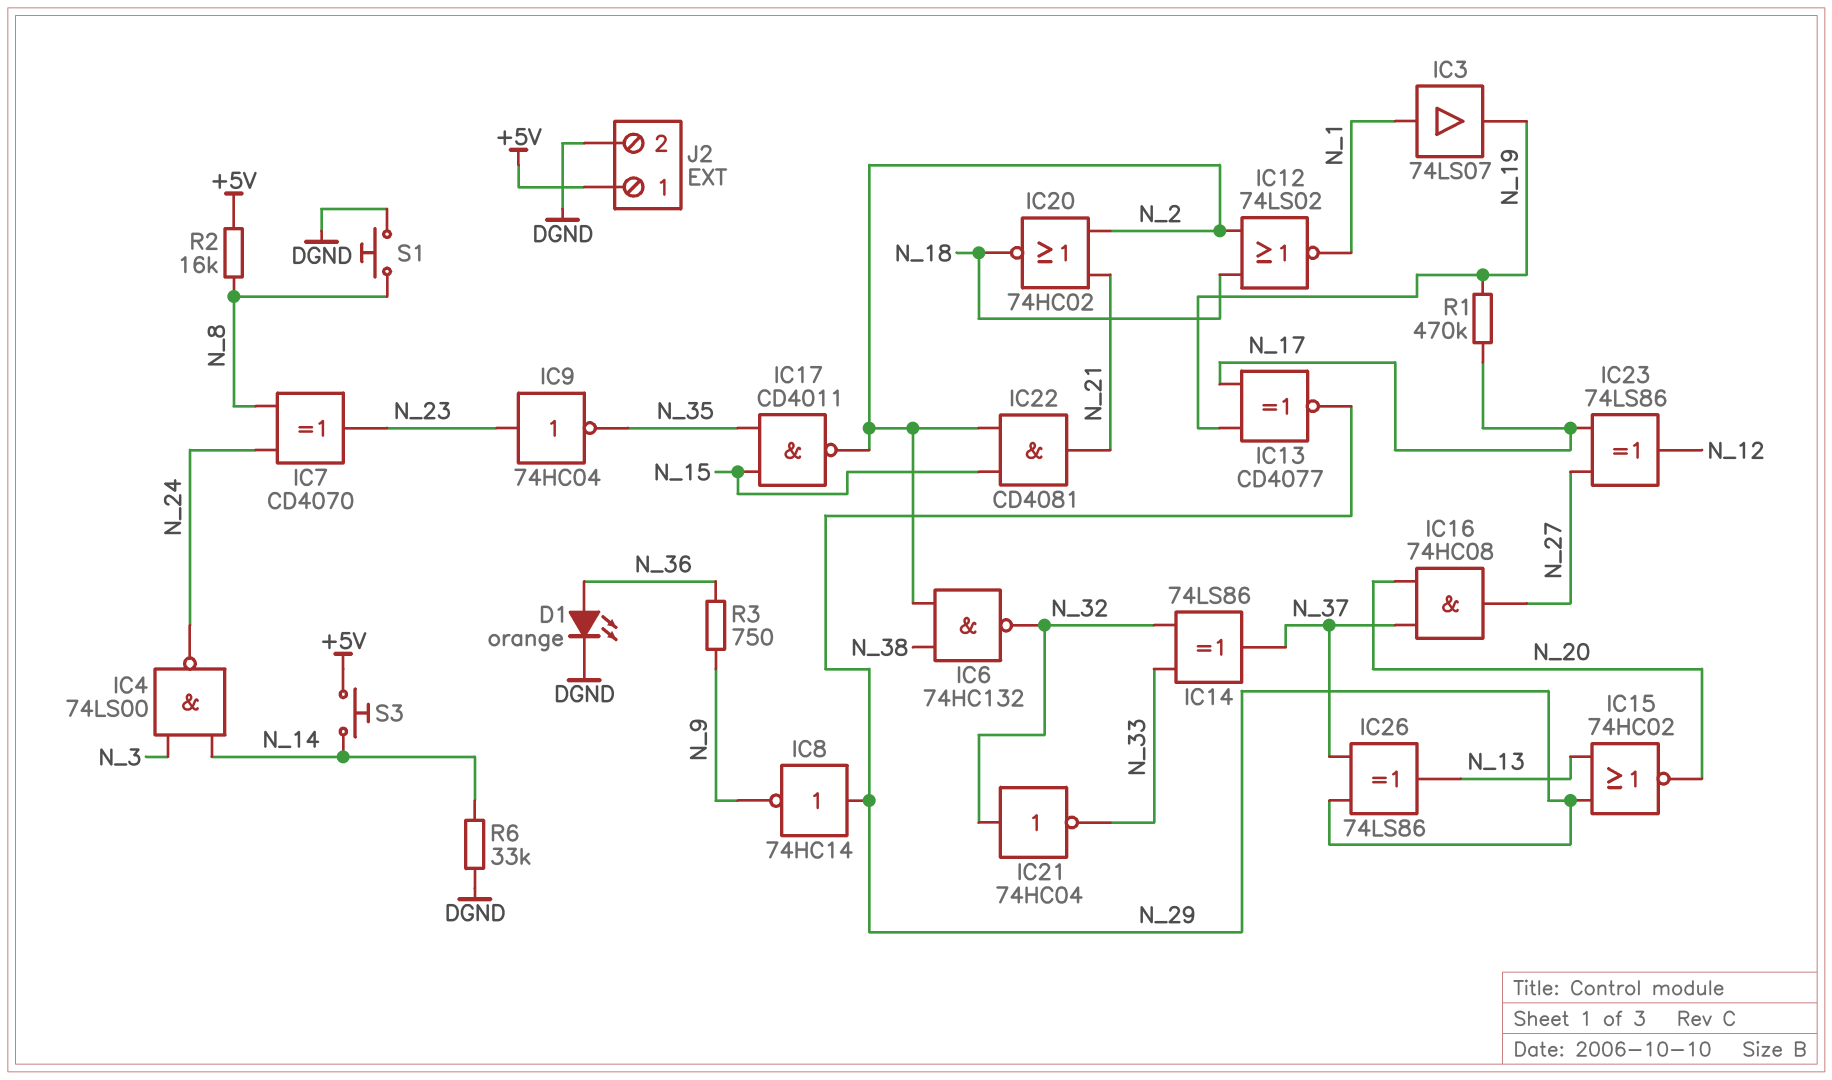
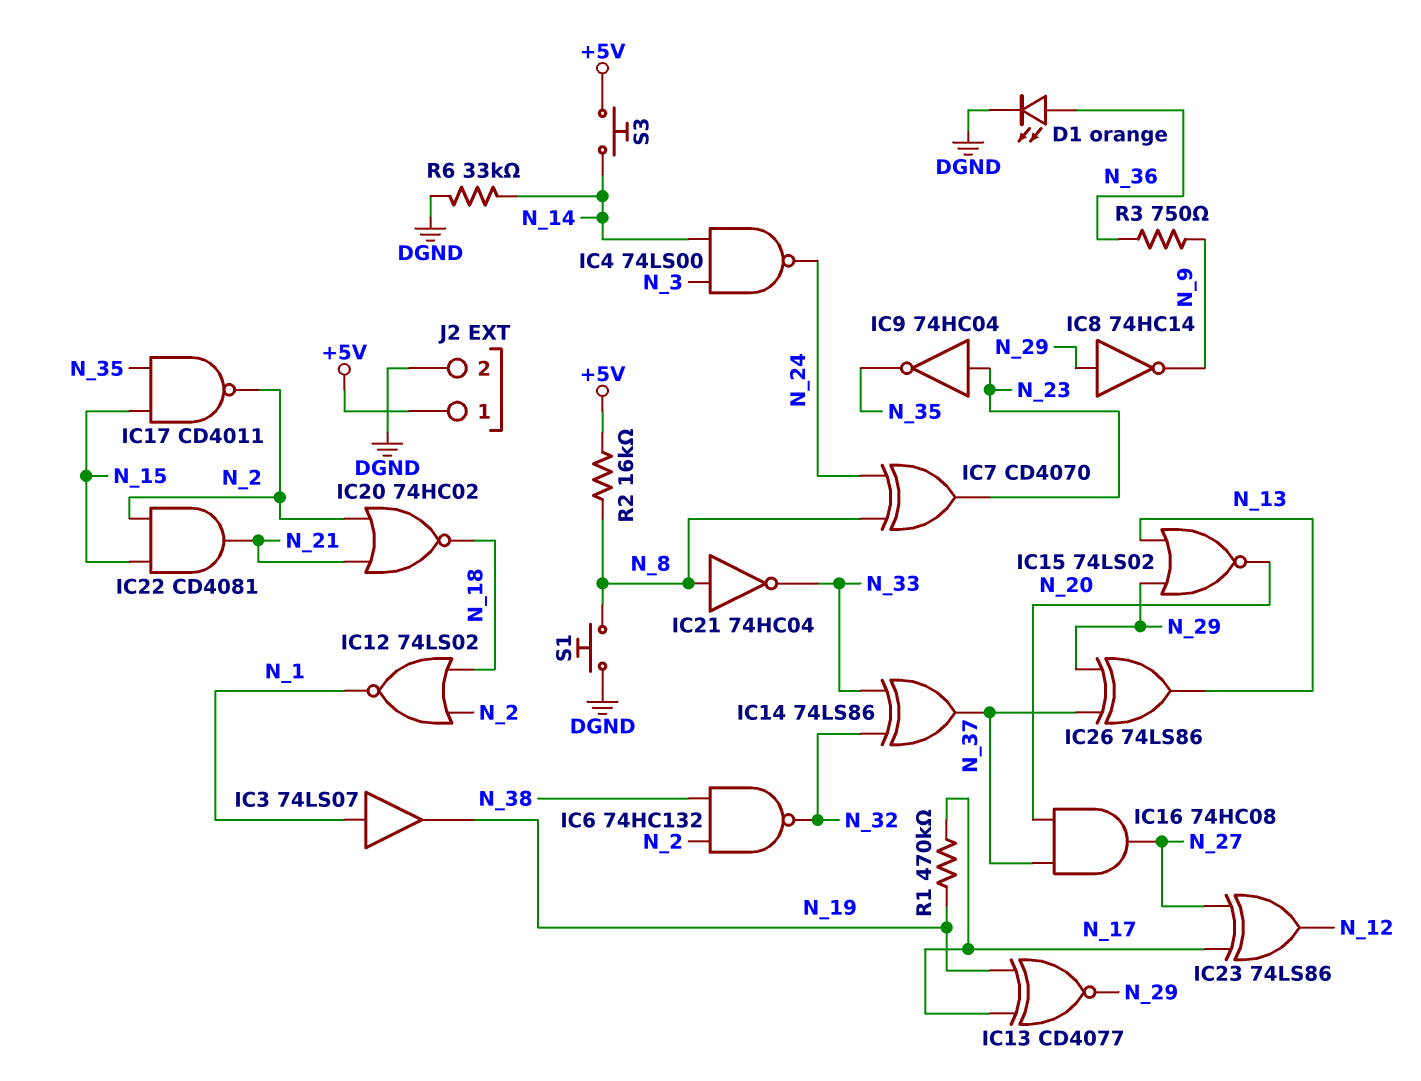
IC15: NOR 74HC02 (in N_13, in N_29, out N_20) -> NOR 74LS02 (in N_13, in N_29, out N_20)
IC21: NOT 74HC04 (in N_32, out N_33) -> NOT 74HC04 (in N_8, out N_33)

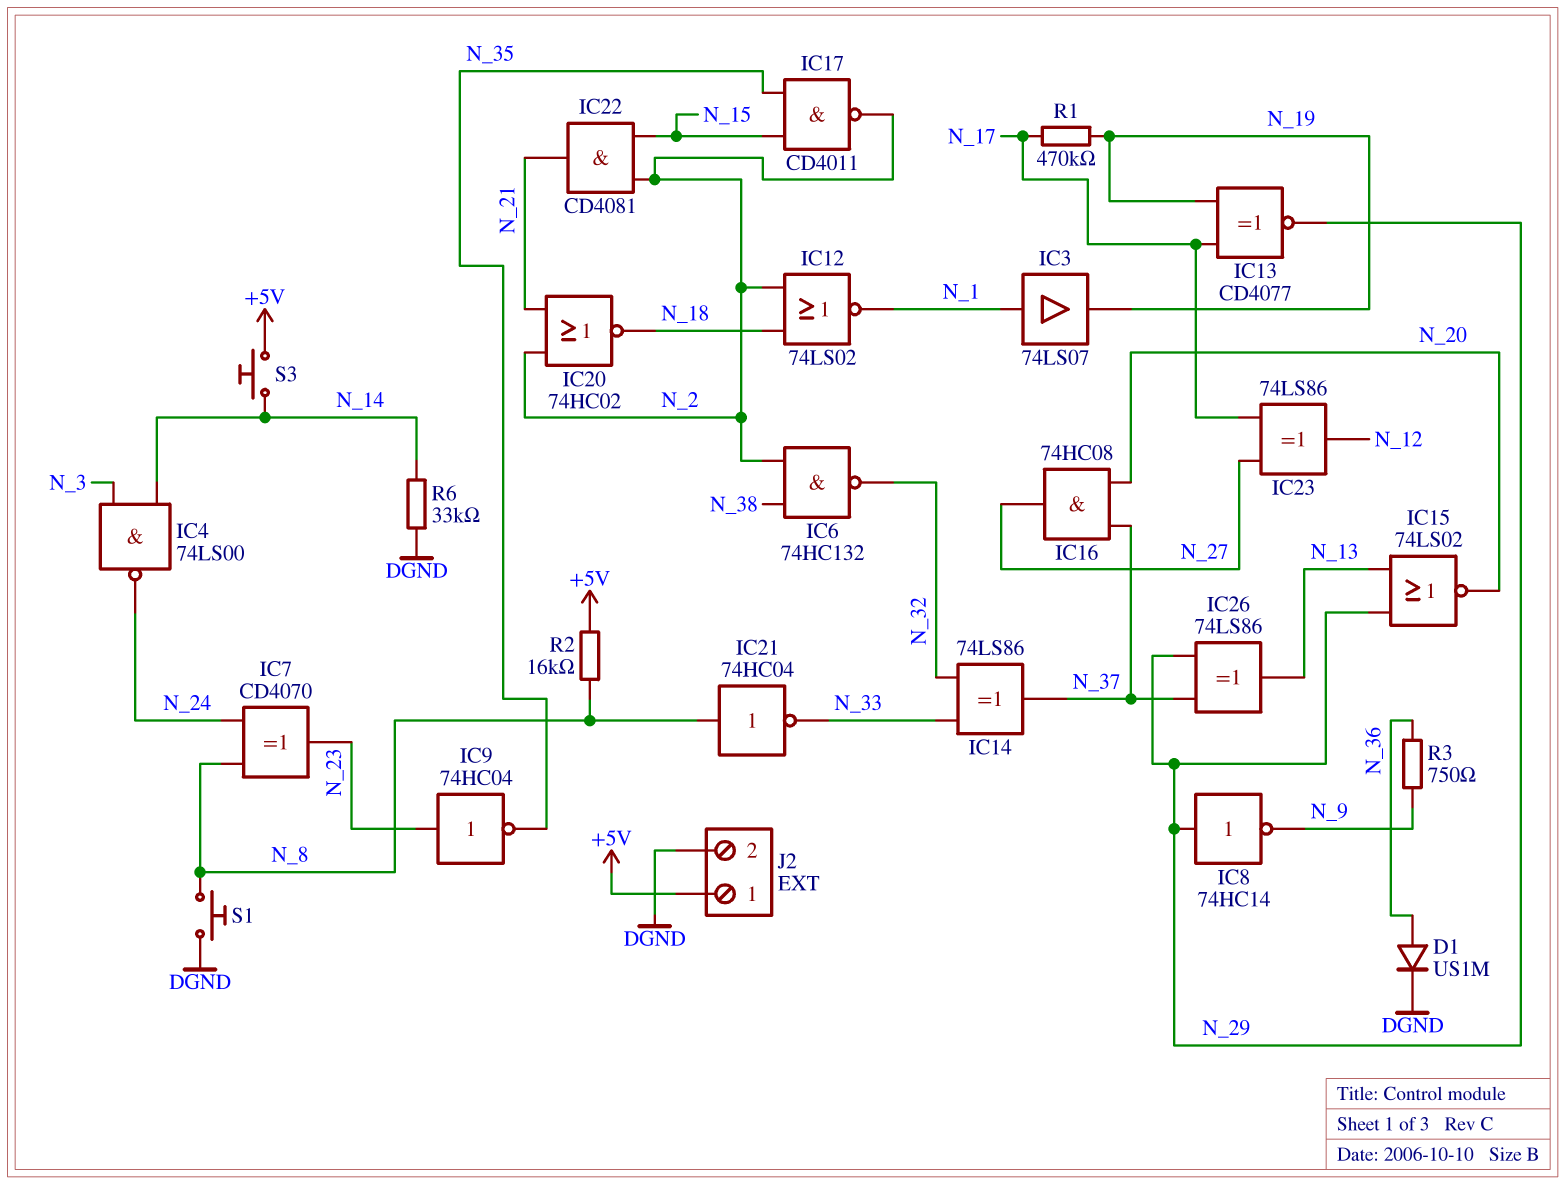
D1: LED orange (A N_36, K DGND) -> diode US1M (A N_36, K DGND)

